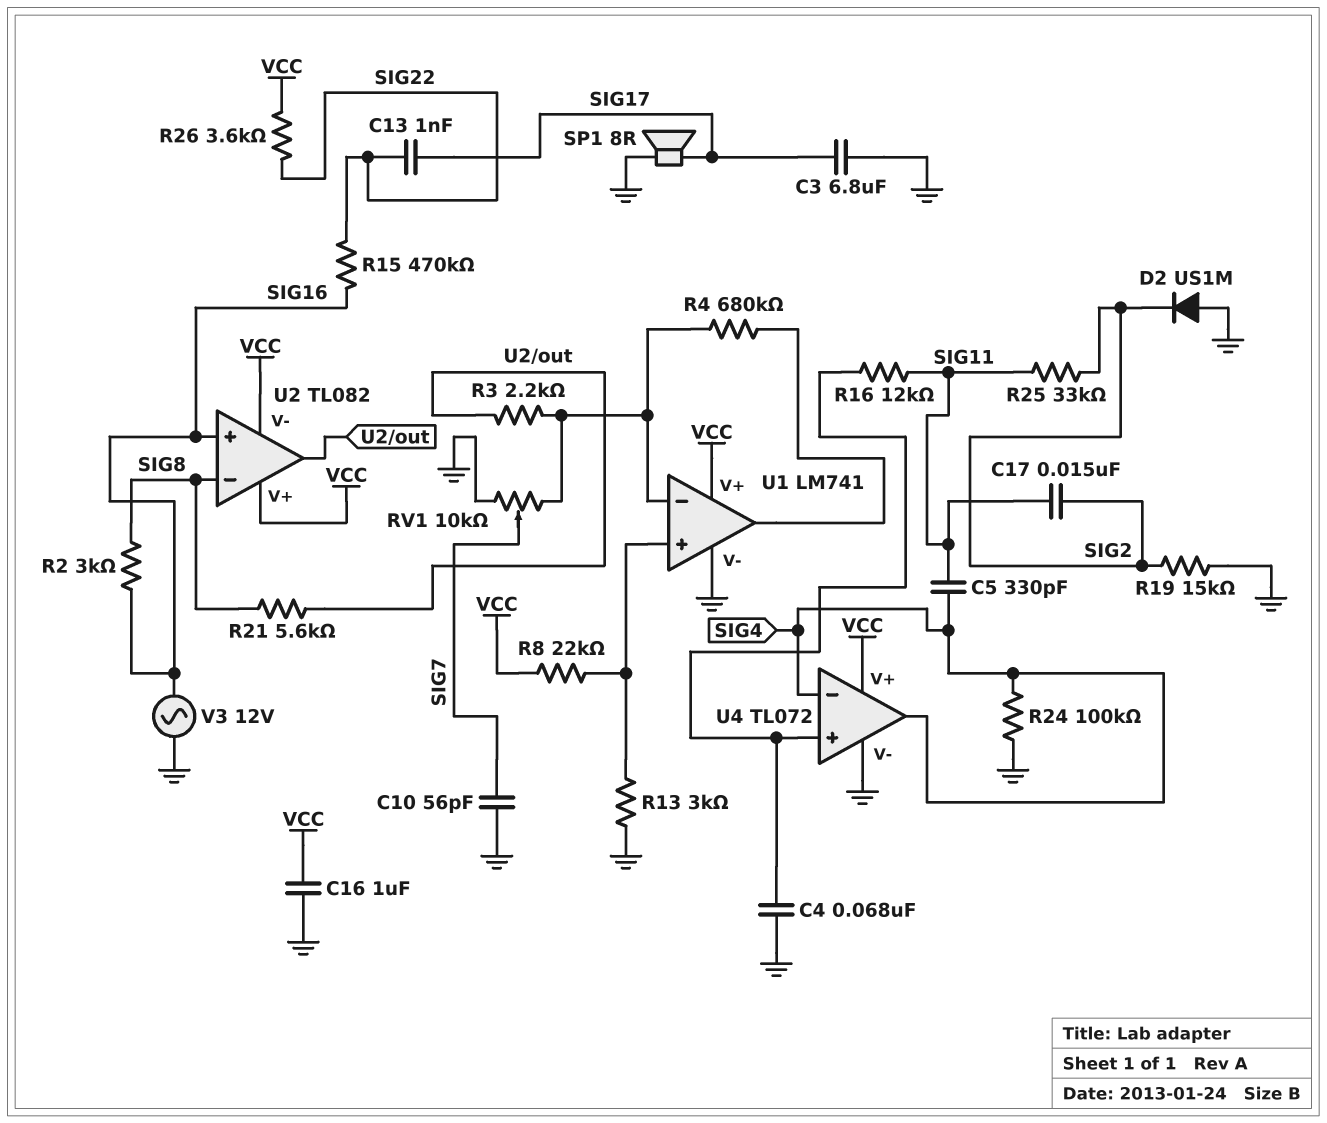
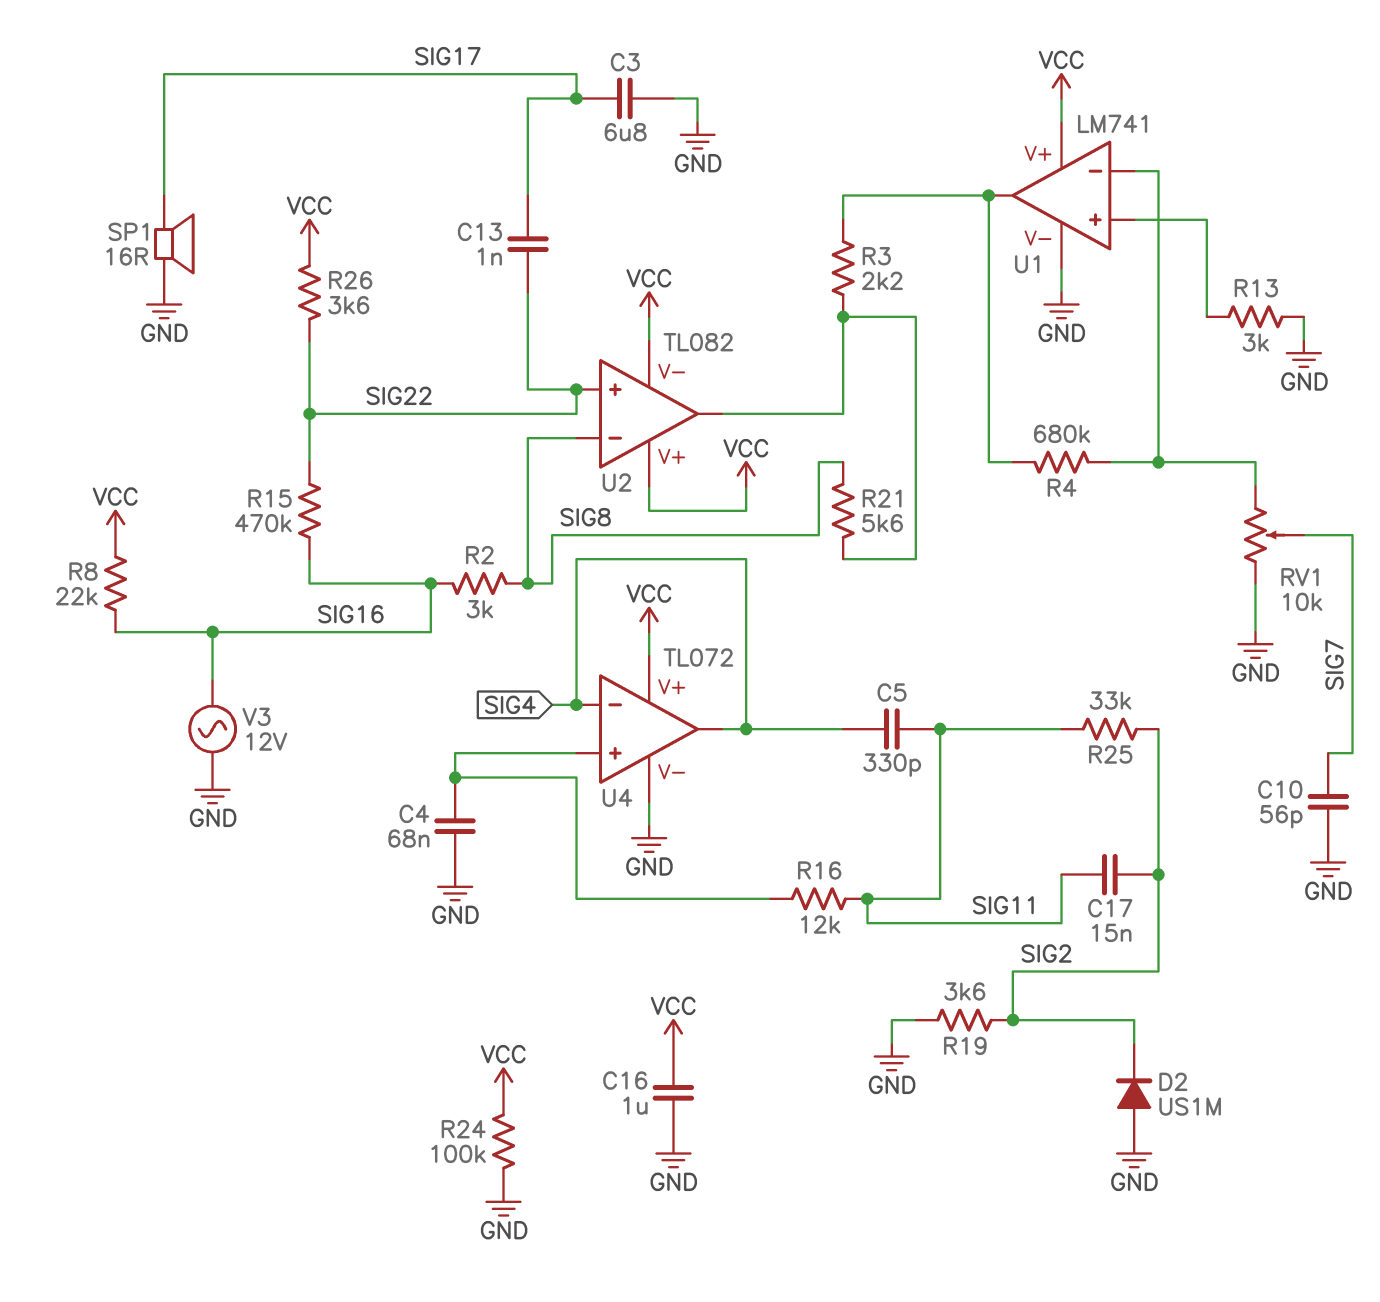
R3: 2.2k (U1/in-, U2/out) -> 2.2k (U1/out, U2/out)
R8: 22k (U1/in+, VCC) -> 22k (SIG16, VCC)
R19: 15k (GND, SIG2) -> 3.6k (GND, SIG2)
R24: 100k (GND, SIG4) -> 100k (GND, VCC)
SP1: speaker 8R (GND, SIG17) -> speaker 16R (GND, SIG17)
U2 pin in+: SIG16 -> SIG22

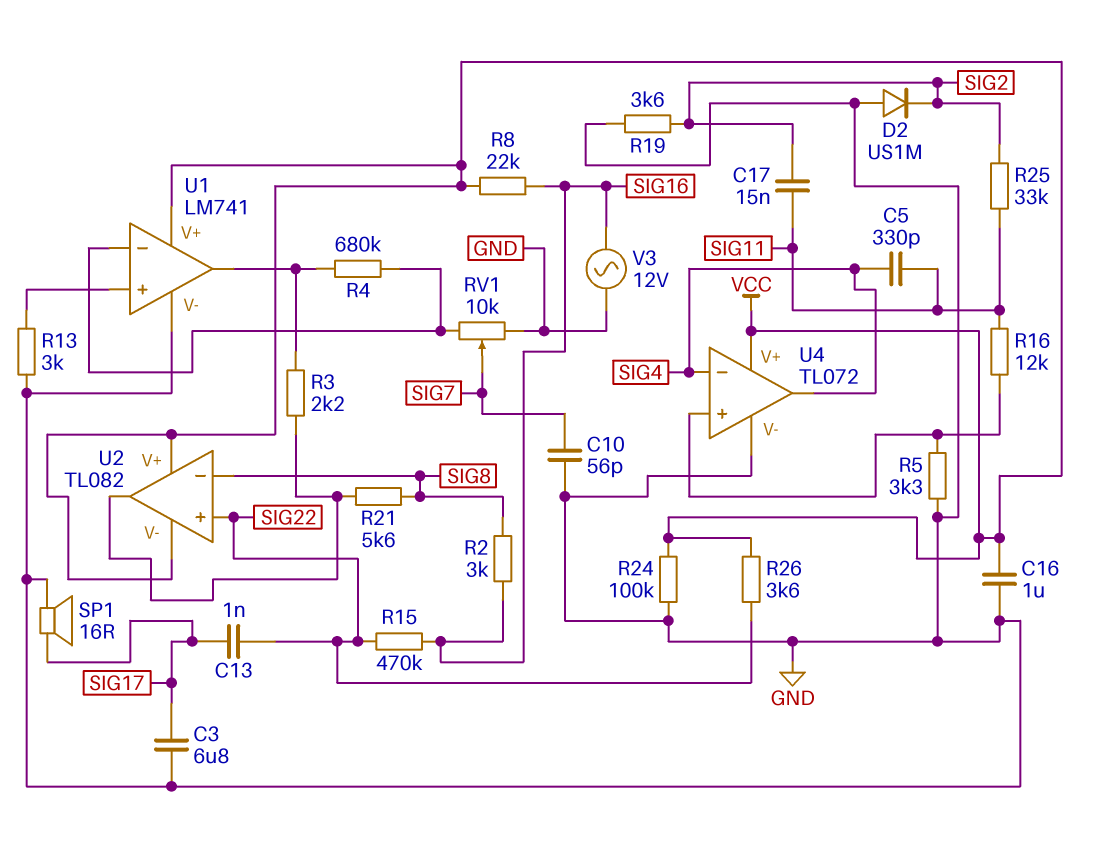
C4: 68nF (GND, U4/in+) -> none
R5: none -> 3.3k (GND, U4/in+)

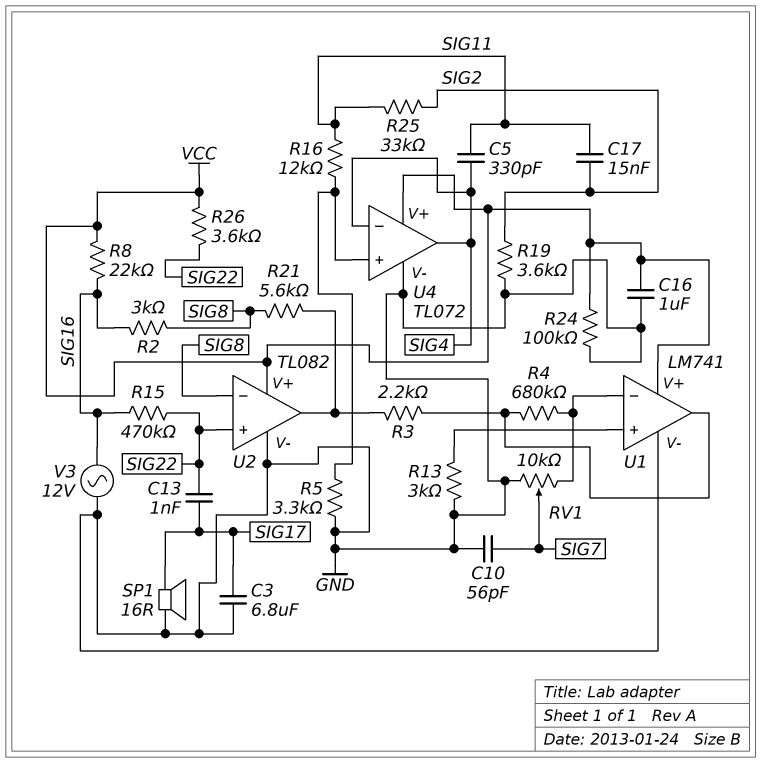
D2: diode US1M (A GND, K SIG2) -> none
U2 pin V-: VCC -> GND

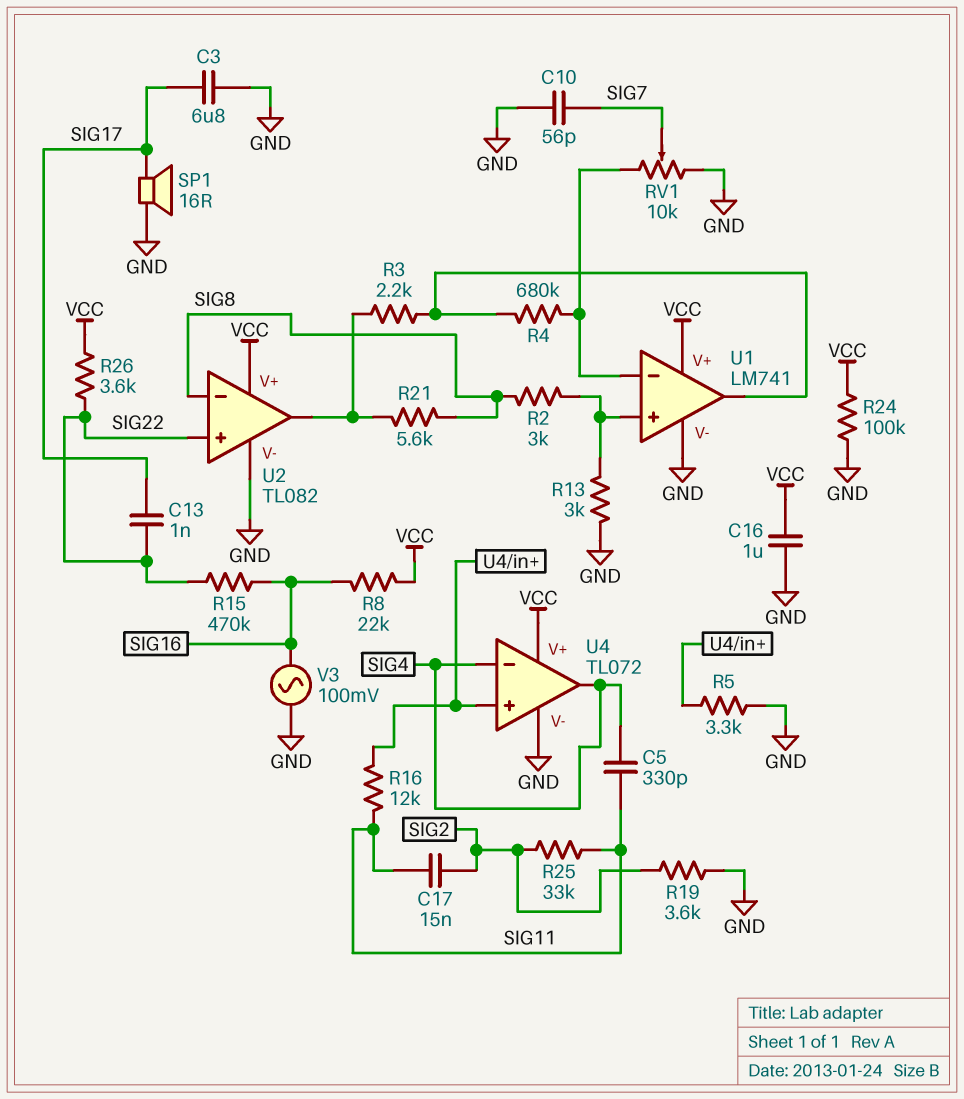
R2: 3k (SIG8, SIG16) -> 3k (SIG8, U1/in+)
V3: AC 12V (GND, SIG16) -> AC 100mV (GND, SIG16)

